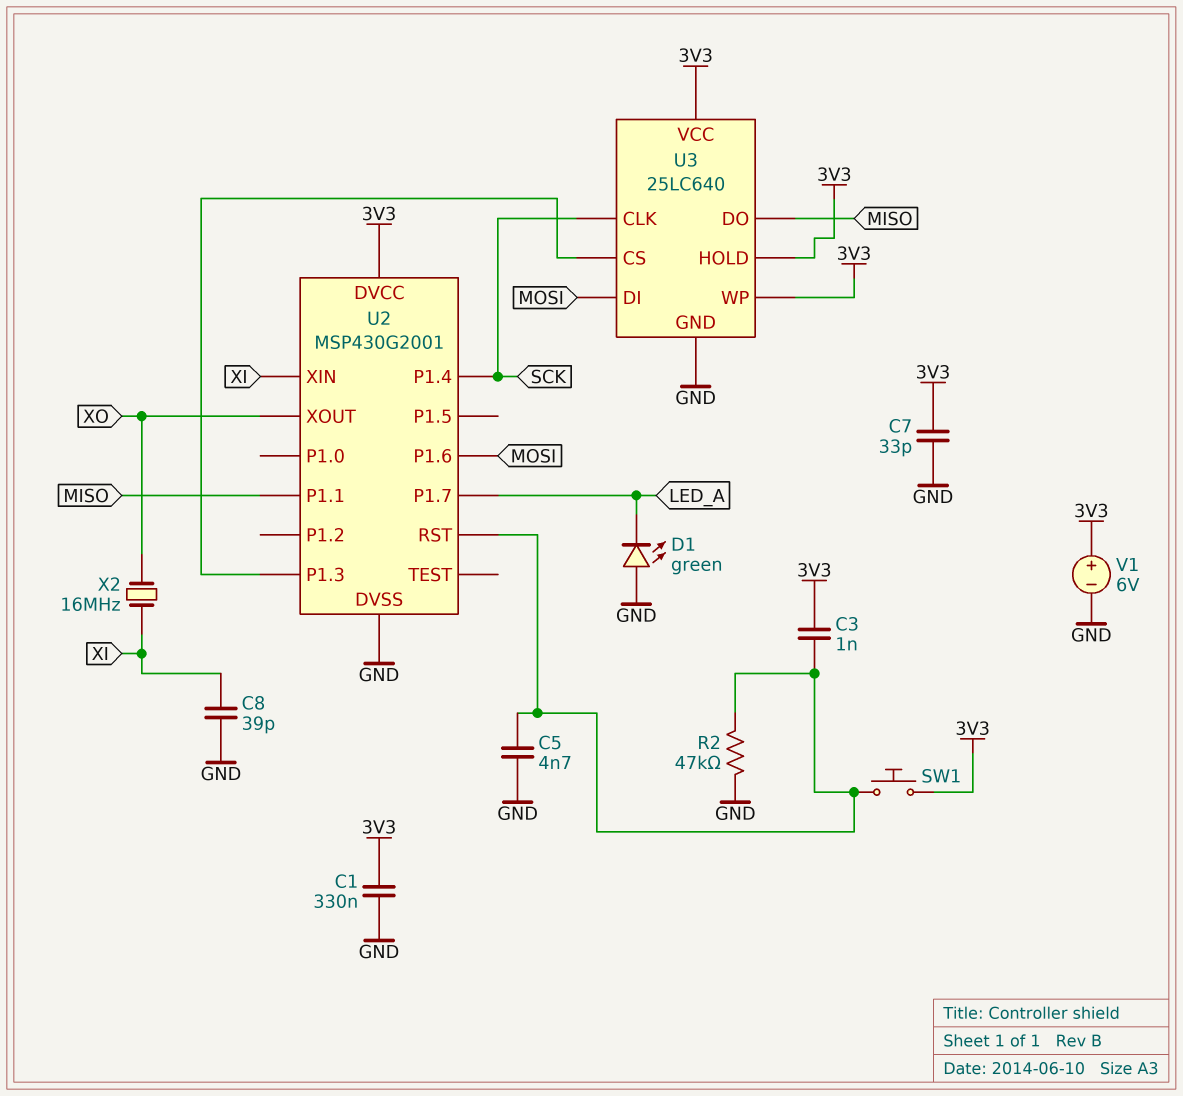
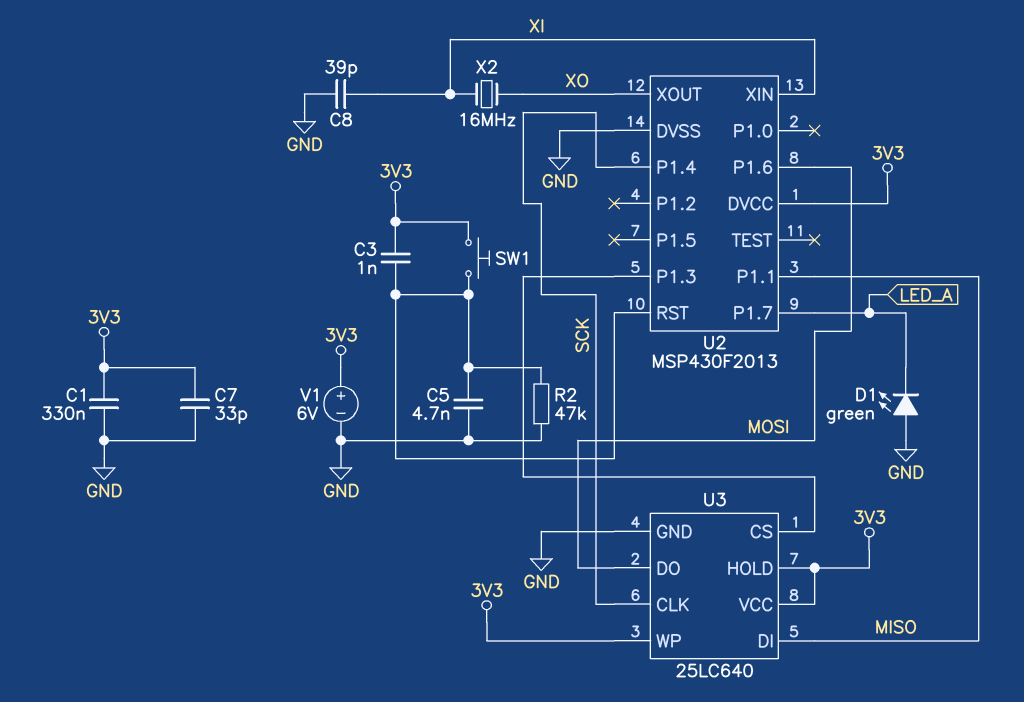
U2: MSP430G2001 -> MSP430F2013
U3 pin DI: MOSI -> MISO
U3 pin DO: MISO -> MOSI

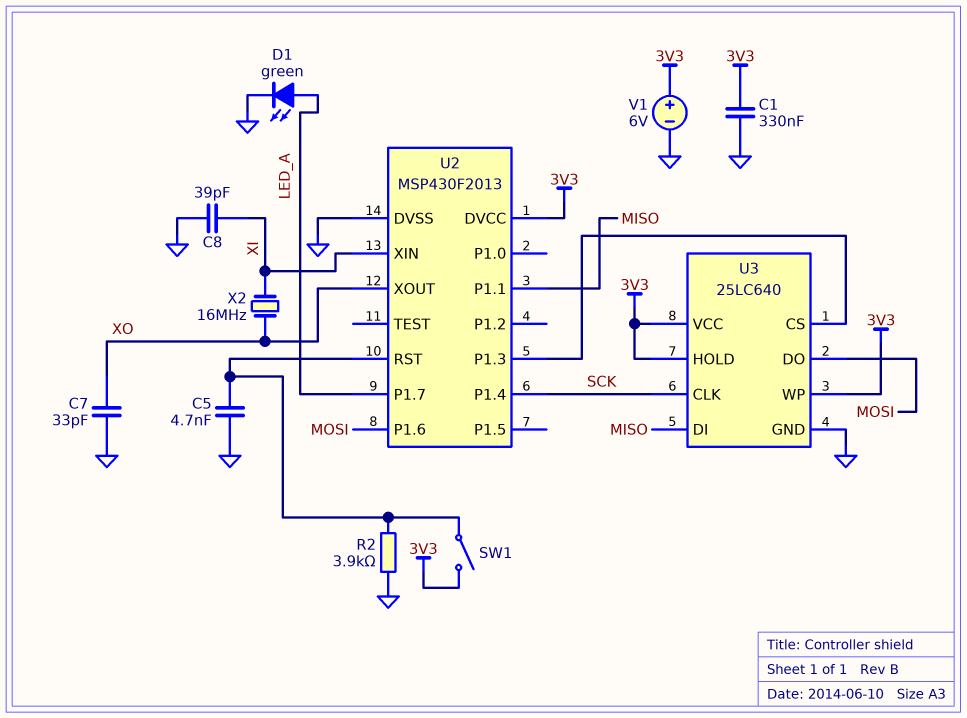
C3: 1nF (3V3, U2/RST) -> none
C7: 33pF (3V3, GND) -> 33pF (GND, XO)
D1: LED green (A GND, K LED_A) -> LED green (A LED_A, K GND)
R2: 47k (GND, U2/RST) -> 3.9k (GND, U2/RST)
SW1: button (3V3, U2/RST) -> switch (3V3, U2/RST)

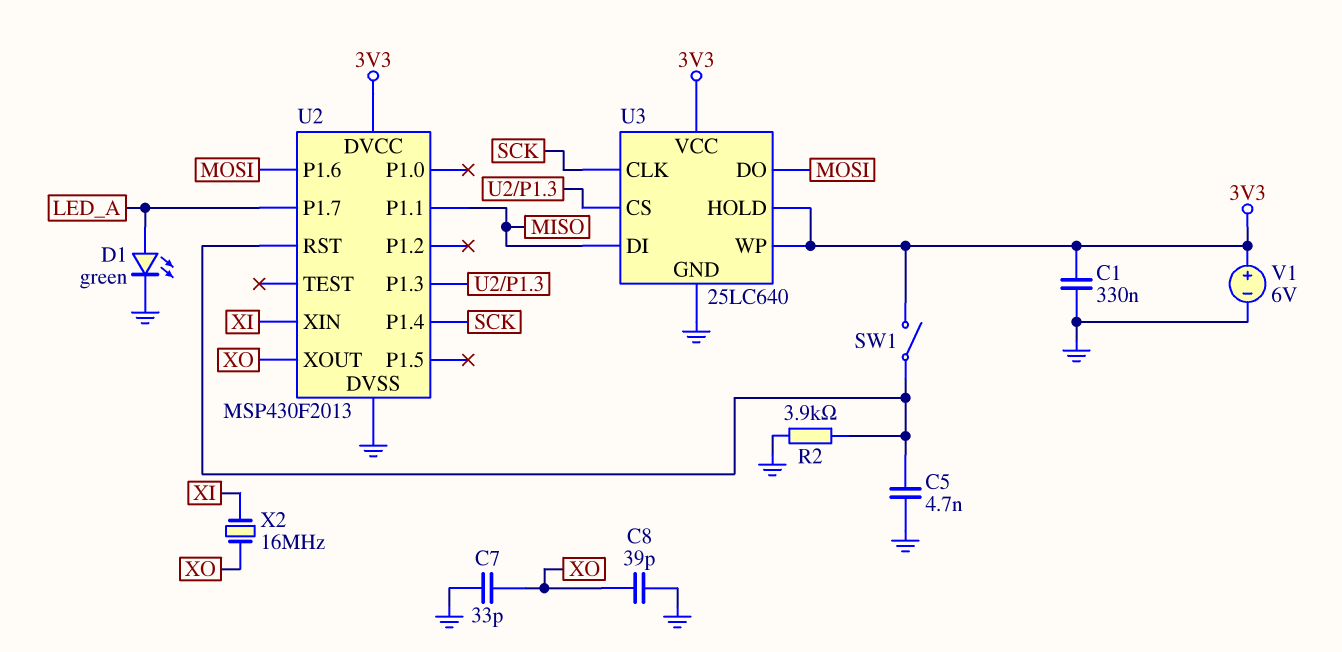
C8: 39pF (GND, XI) -> 39pF (GND, XO)

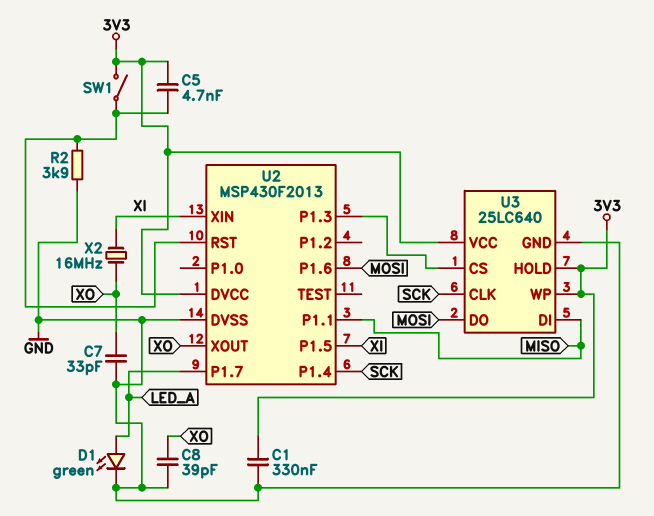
C5: 4.7nF (GND, U2/RST) -> 4.7nF (3V3, U2/RST)
U2 pin P1.5: none -> XI
V1: 6V (plus 3V3, minus GND) -> none

